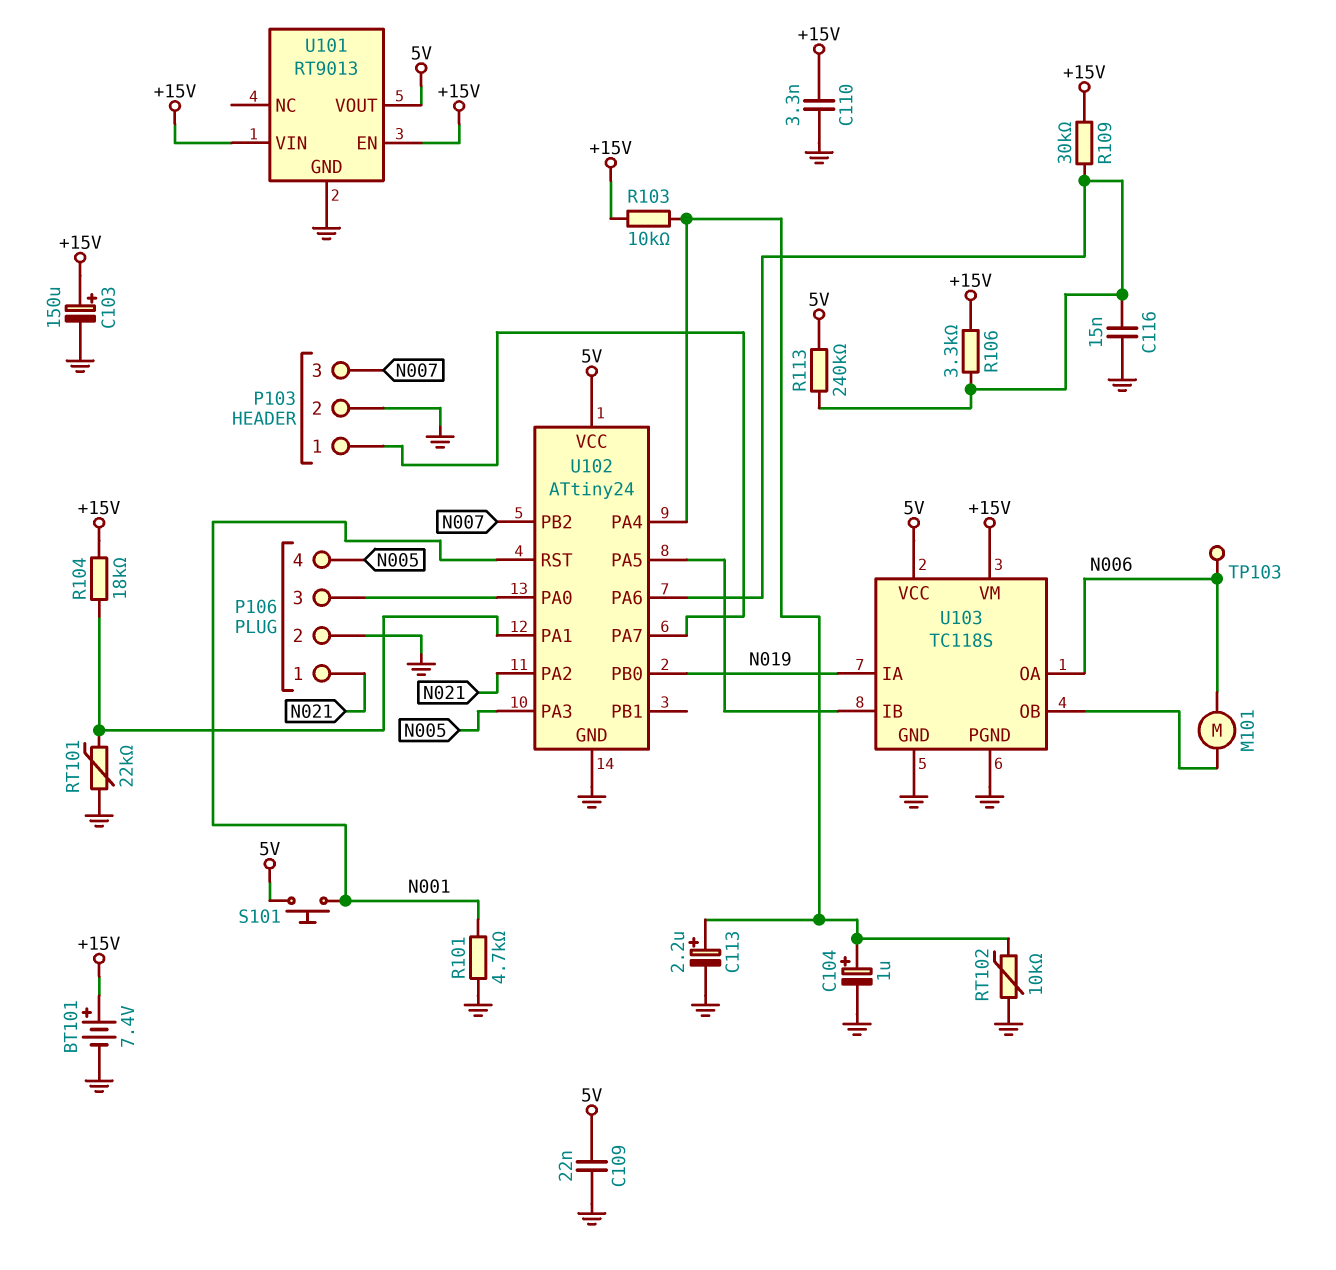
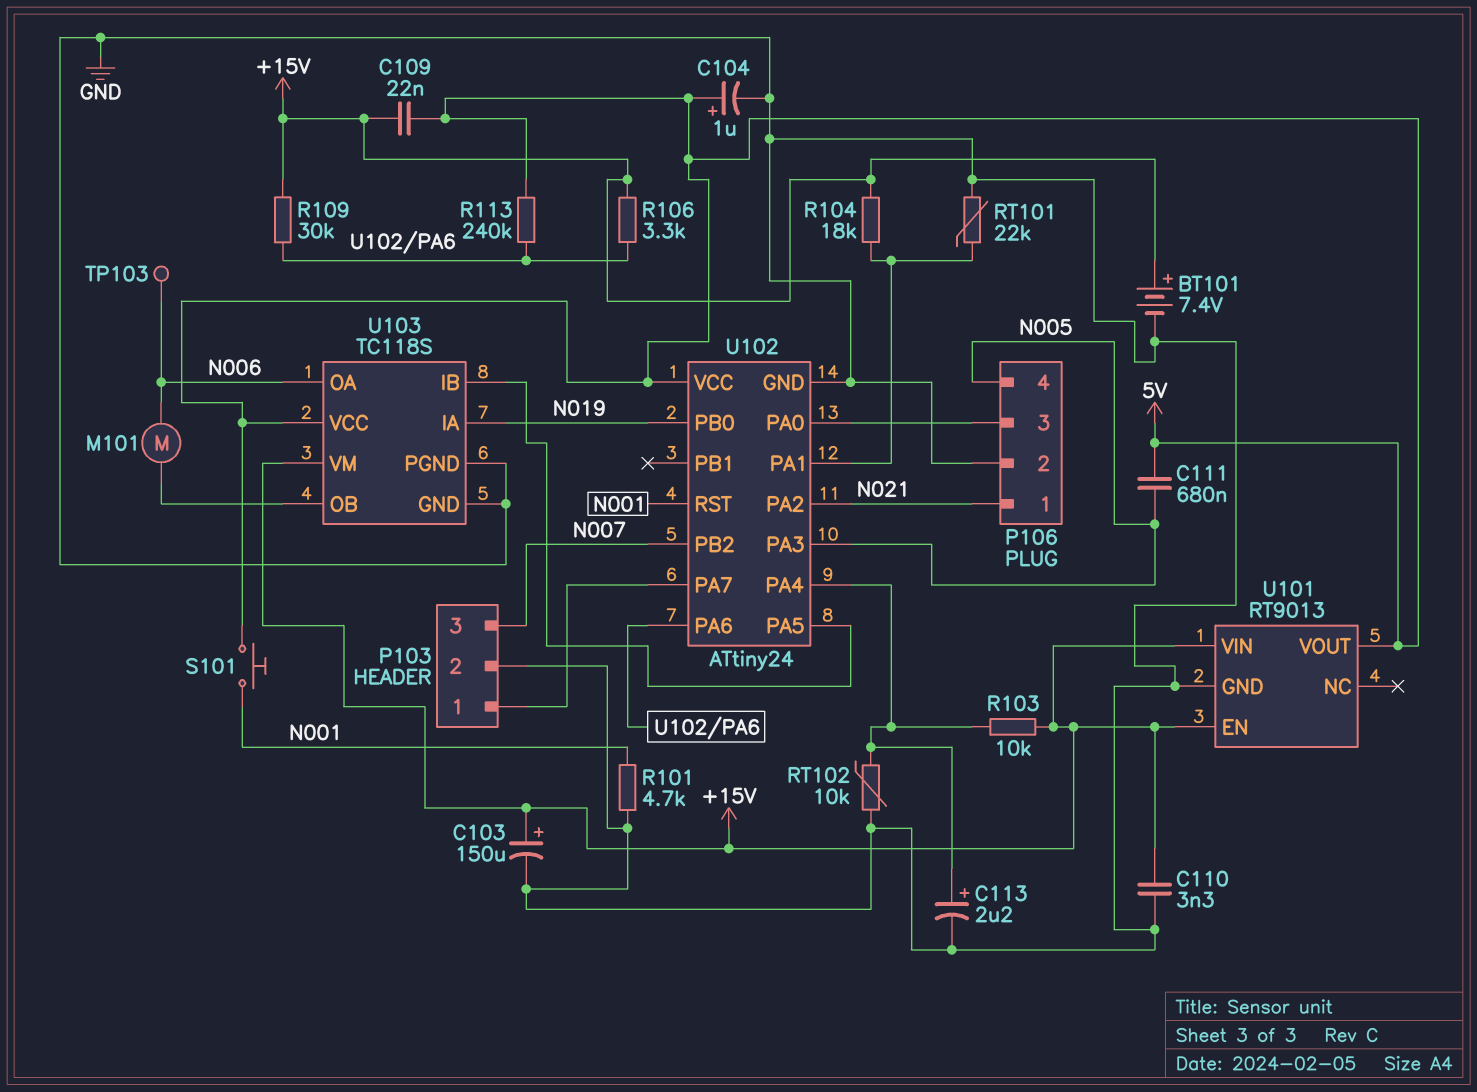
C104: 1uF (plus U102/PA4, minus GND) -> 1uF (plus 5V, minus GND)
C109: 22nF (5V, GND) -> 22nF (+15V, 5V)
C111: none -> 680nF (5V, N005)
C116: 15nF (GND, U102/PA6) -> none

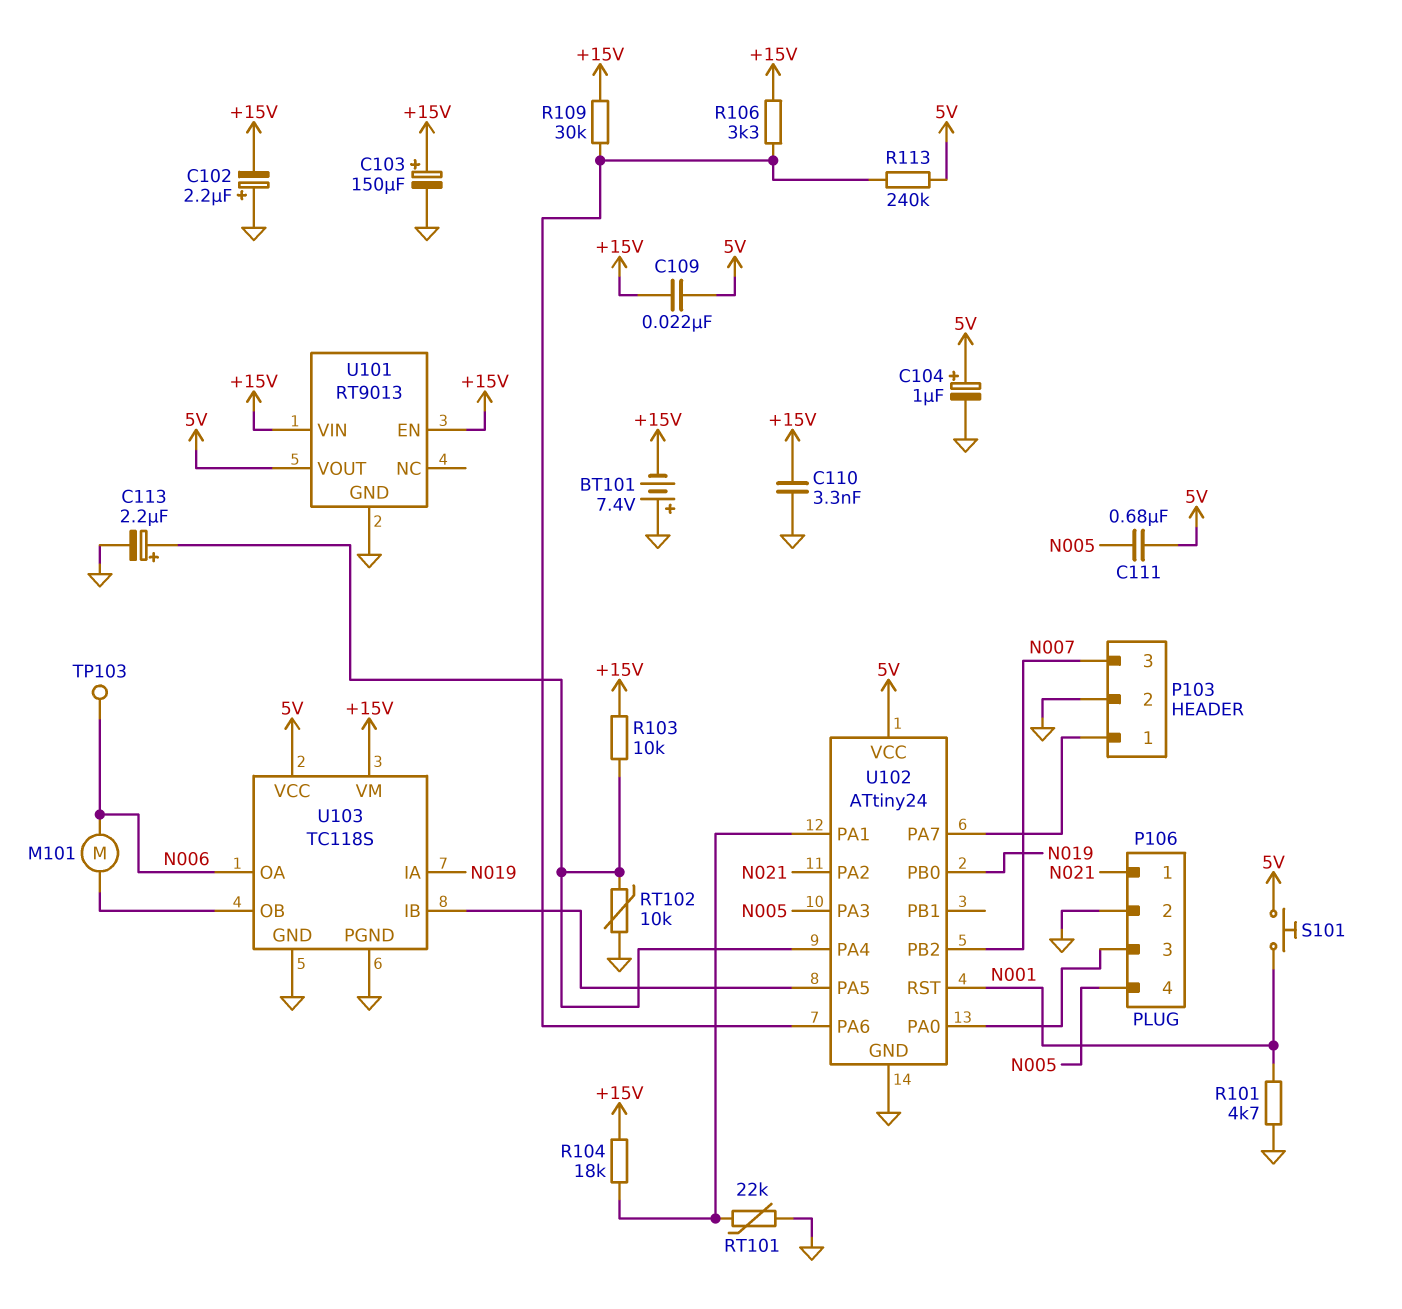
BT101: 7.4V (plus +15V, minus GND) -> 7.4V (plus GND, minus +15V)
C102: none -> 2.2uF (plus GND, minus +15V)

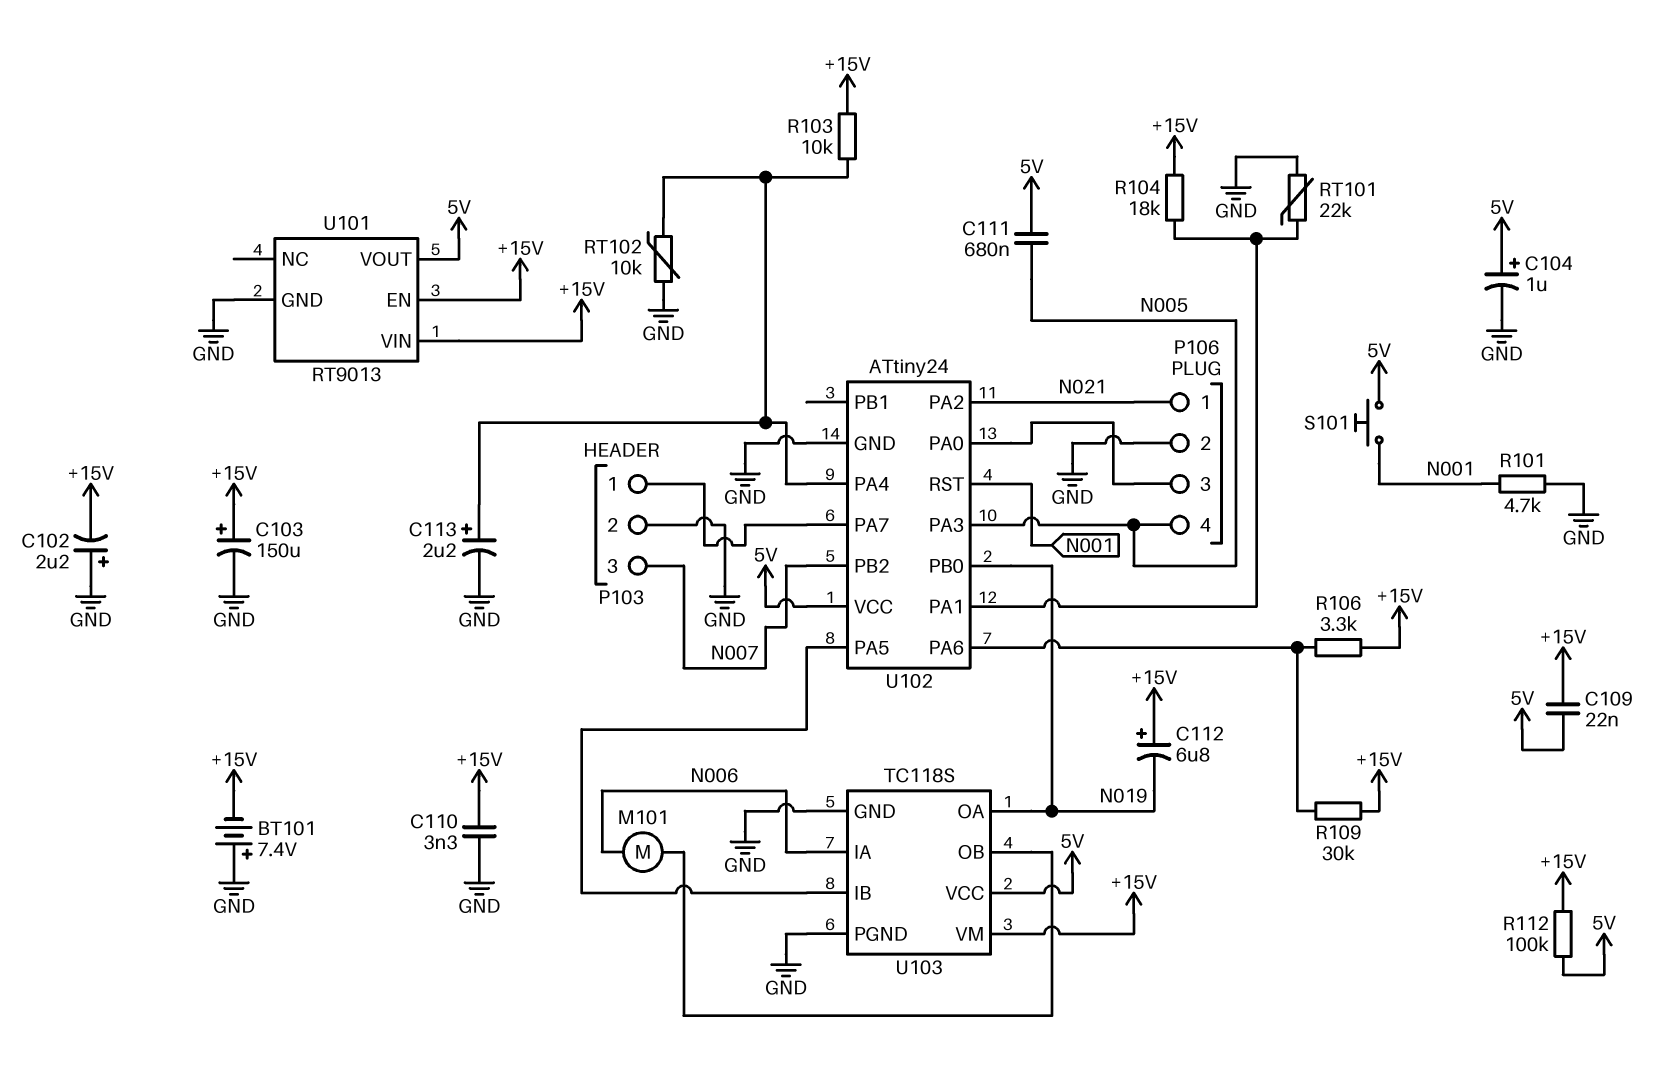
C112: none -> 6.8uF (plus +15V, minus N019)
R112: none -> 100k (+15V, 5V)
R113: 240k (5V, U102/PA6) -> none
TP103: test point (N006) -> none
U103 pin IA: N019 -> N006
U103 pin OA: N006 -> N019

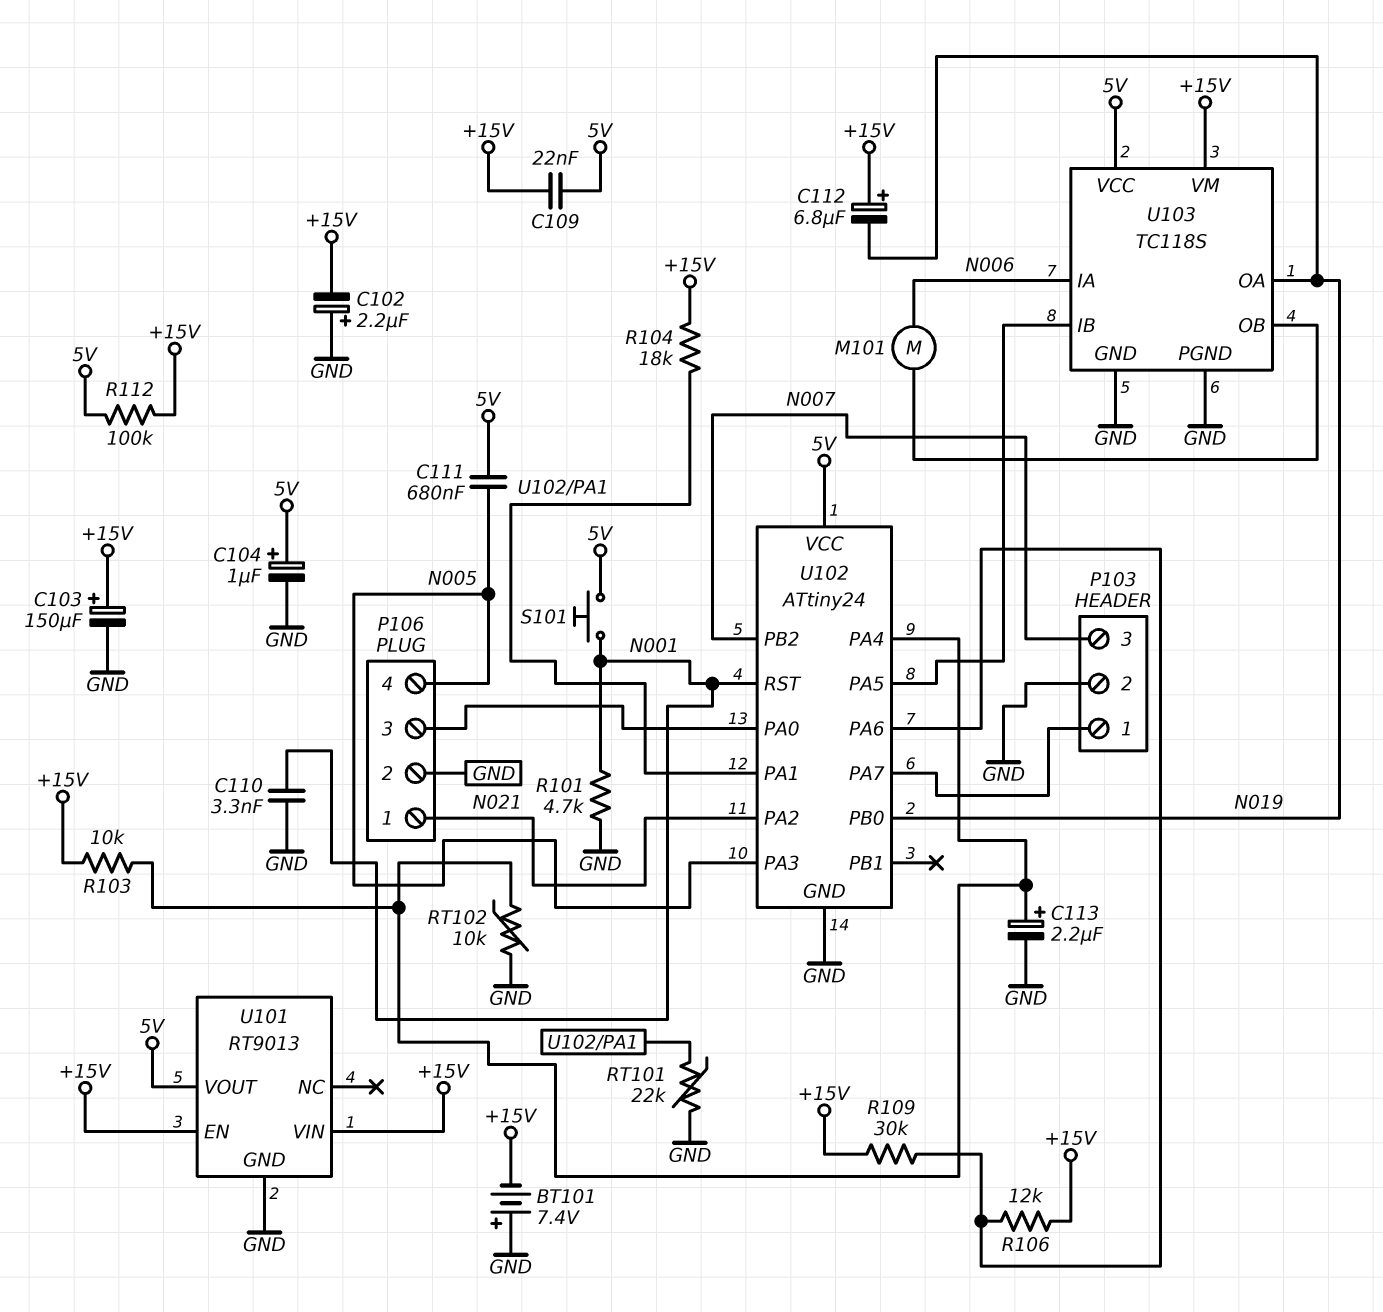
C110: 3.3nF (+15V, GND) -> 3.3nF (GND, N001)
R106: 3.3k (+15V, U102/PA6) -> 12k (+15V, U102/PA6)

